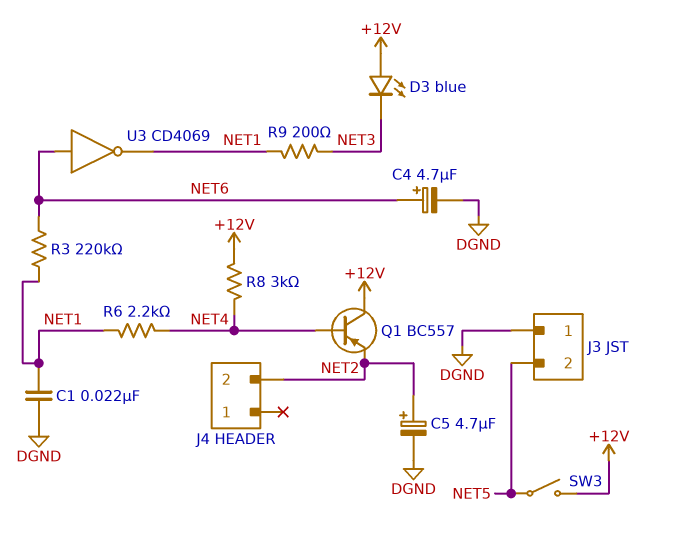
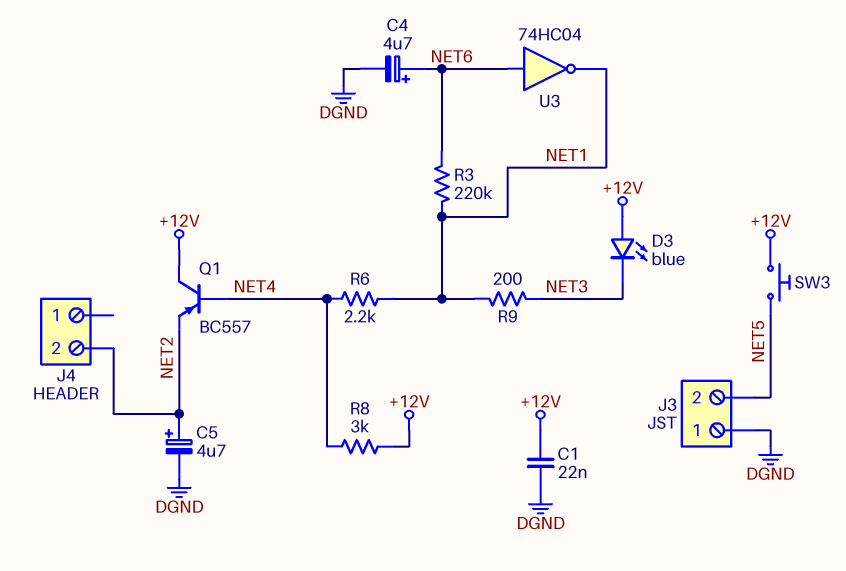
C1: 22nF (DGND, NET1) -> 22nF (+12V, DGND)
SW3: switch (+12V, NET5) -> button (+12V, NET5)
U3: NOT CD4069 (in NET6, out NET1) -> NOT 74HC04 (in NET6, out NET1)

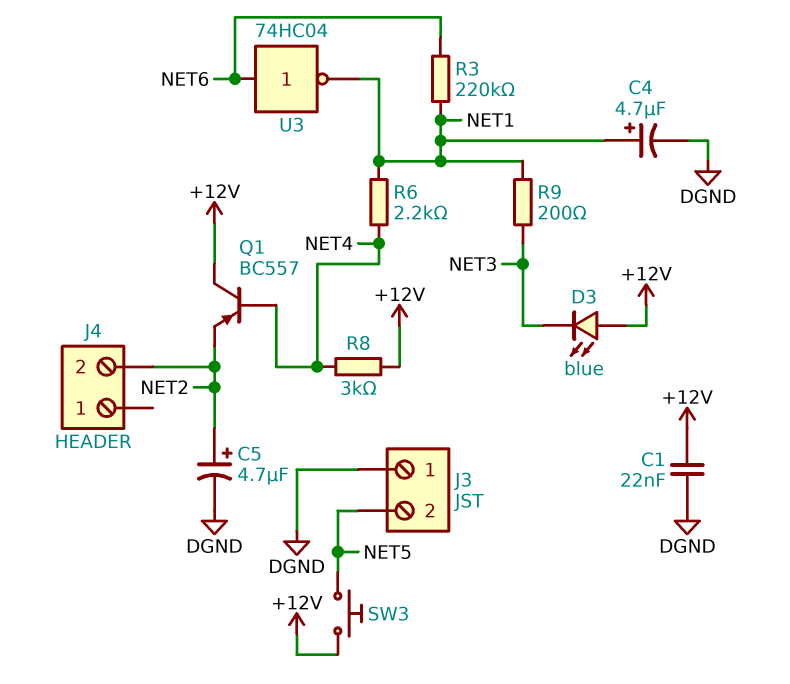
C4: 4.7uF (plus NET6, minus DGND) -> 4.7uF (plus NET1, minus DGND)

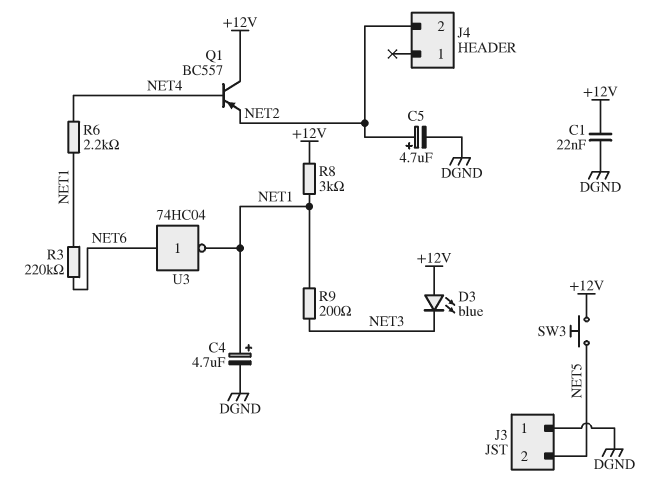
R8: 3k (+12V, NET4) -> 3k (+12V, NET1)

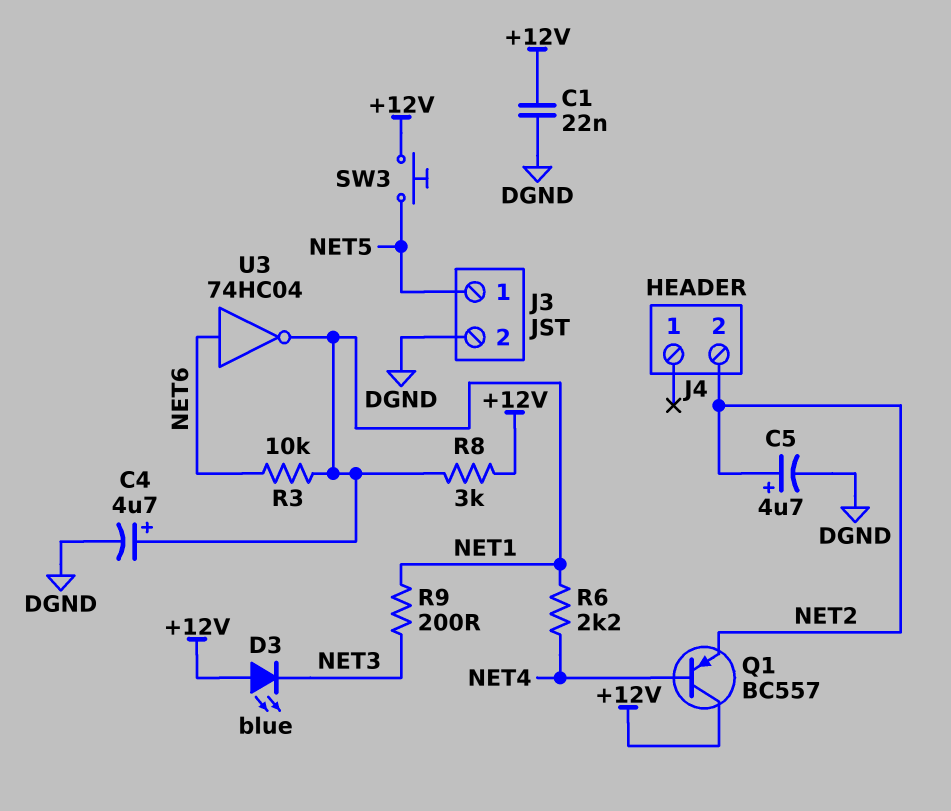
J3 pin 1: DGND -> NET5
J3 pin 2: NET5 -> DGND
R3: 220k (NET1, NET6) -> 10k (NET1, NET6)

